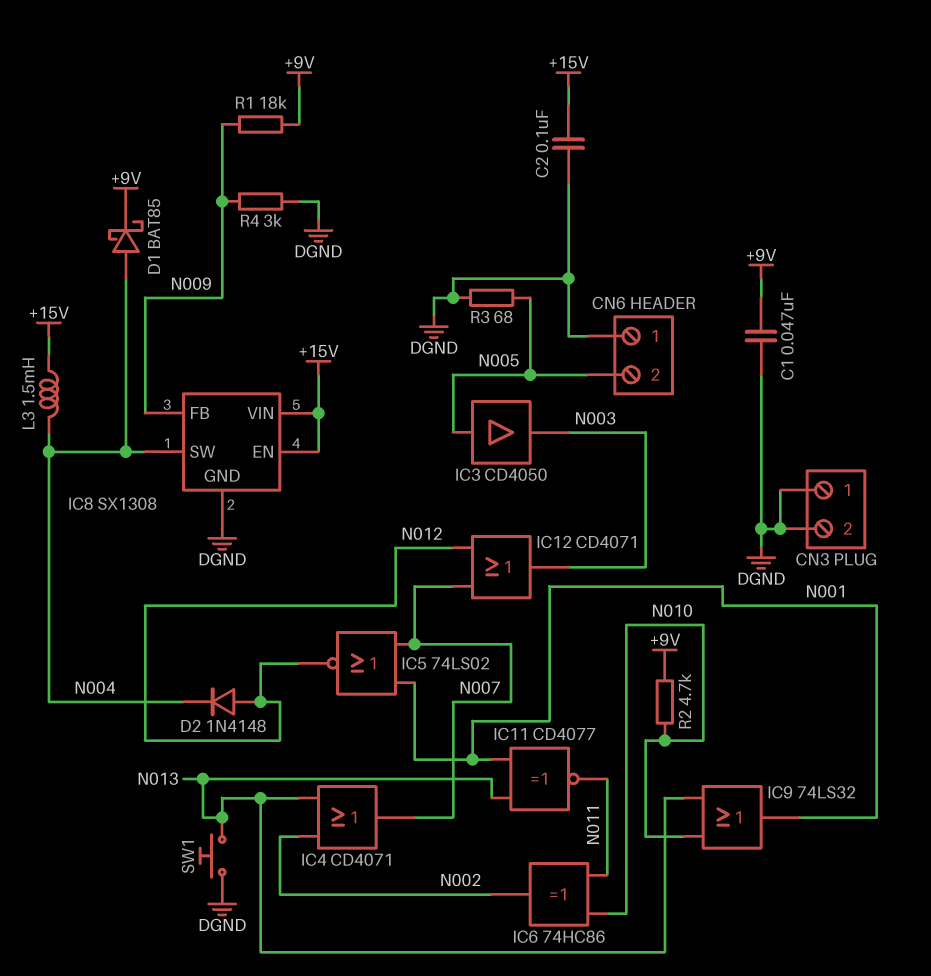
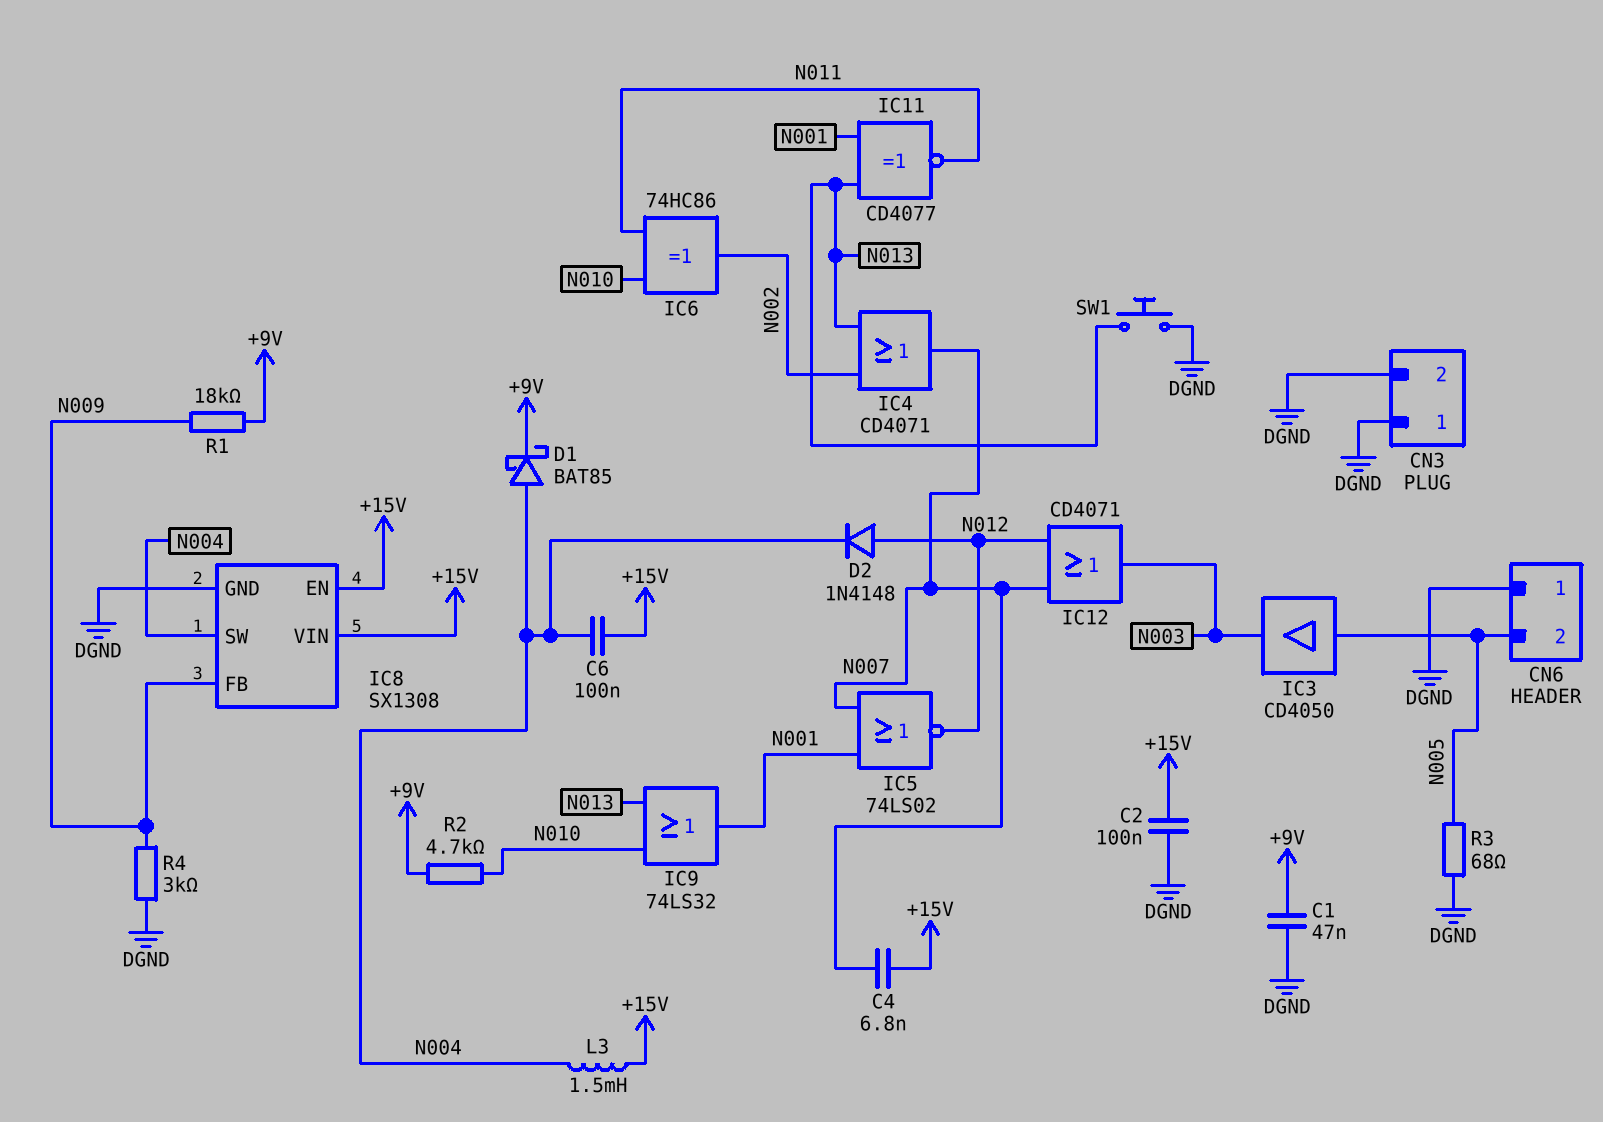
C4: none -> 6.8nF (+15V, N007)
C6: none -> 100nF (+15V, N004)

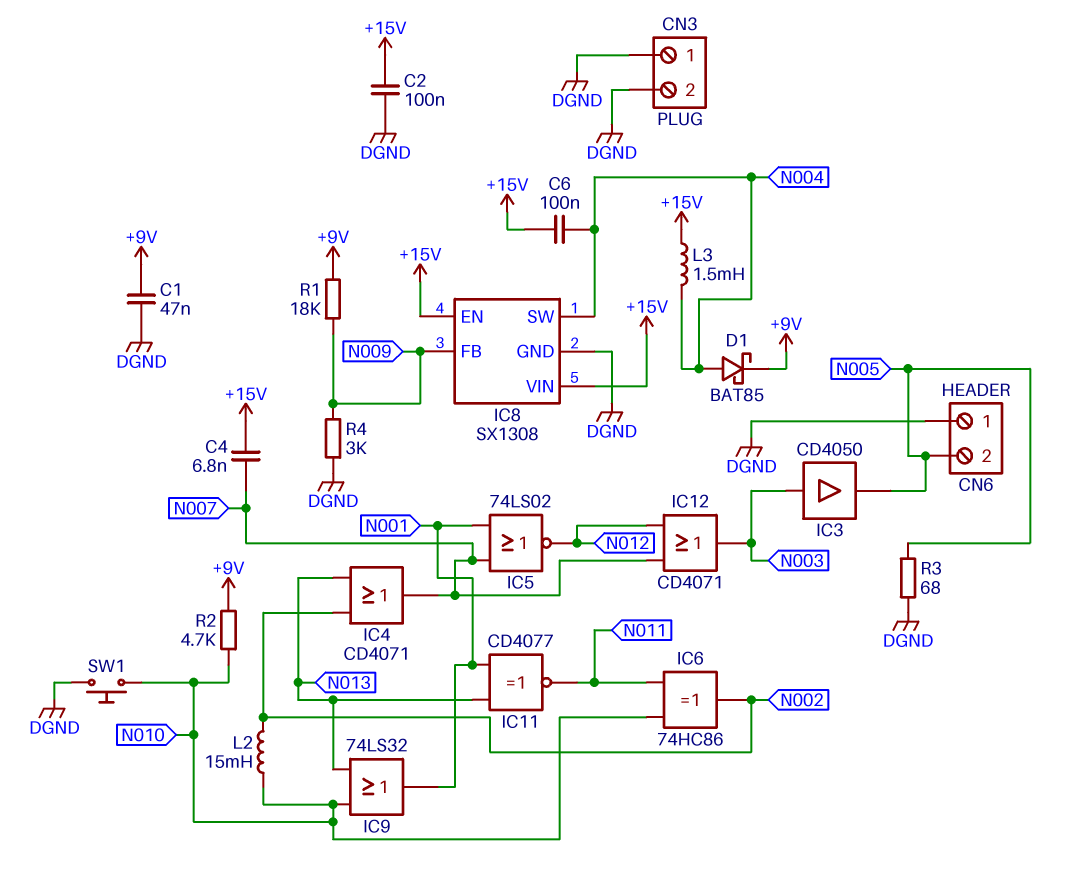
D2: diode 1N4148 (A N012, K N004) -> none
IC3: buffer CD4050 (in N005, out N003) -> buffer CD4050 (in N003, out N005)
L2: none -> 15mH (N002, N010)
SW1: button (DGND, N013) -> button (DGND, N010)

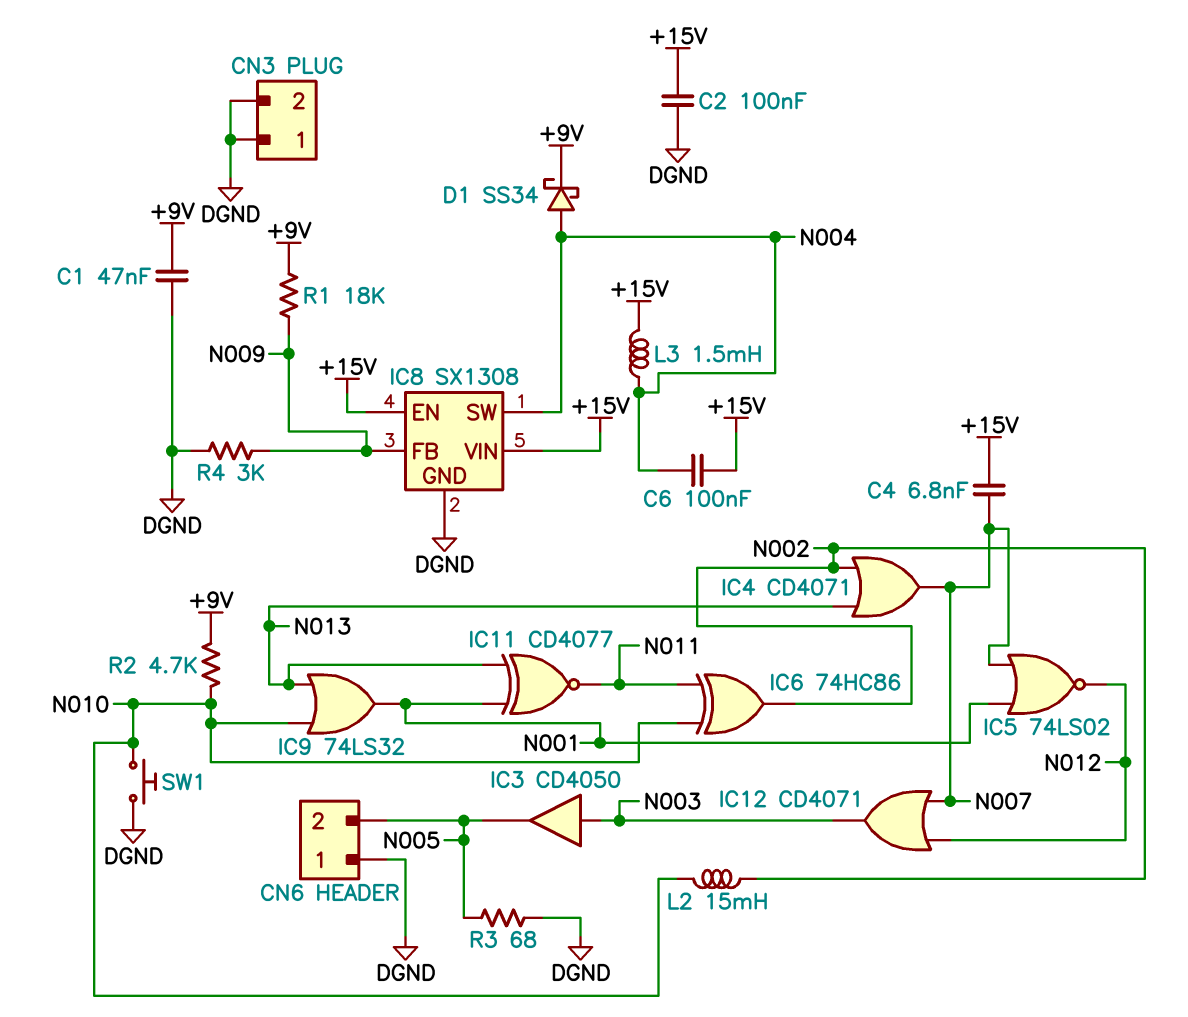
D1: schottky BAT85 (A N004, K +9V) -> schottky SS34 (A N004, K +9V)

